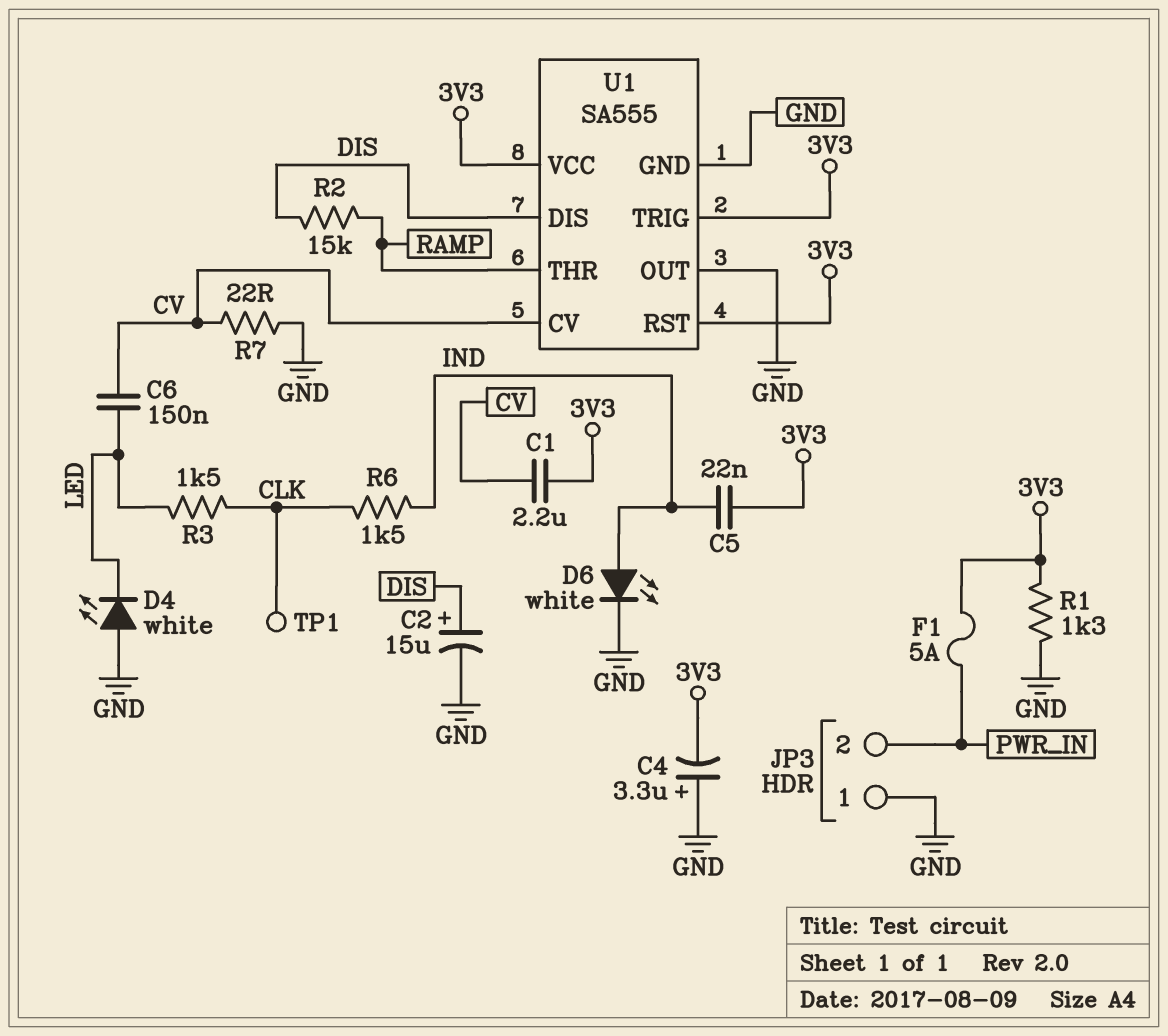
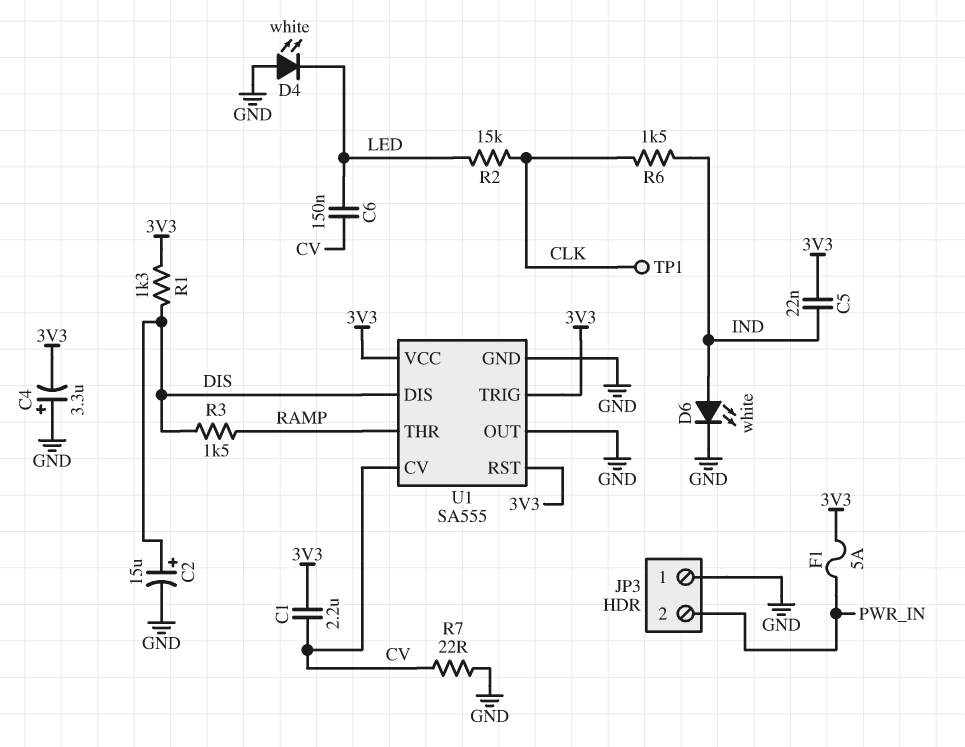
R1: 1.3k (3V3, GND) -> 1.3k (3V3, DIS)
R2: 15k (DIS, RAMP) -> 15k (CLK, LED)
R3: 1.5k (CLK, LED) -> 1.5k (DIS, RAMP)

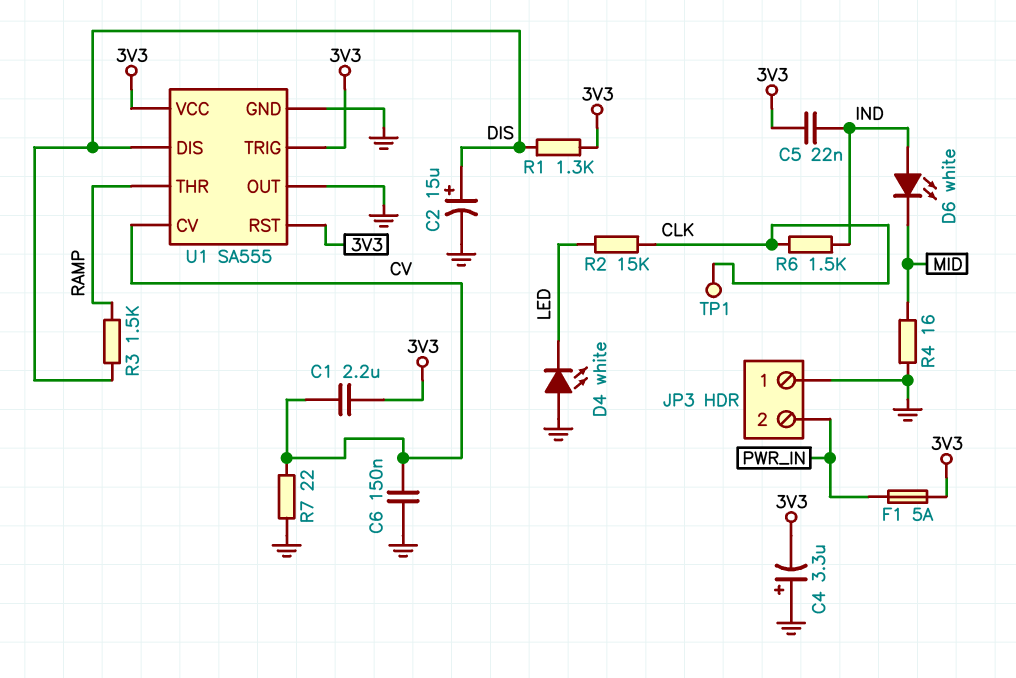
C6: 150nF (CV, LED) -> 150nF (CV, GND)
D6: LED white (A IND, K GND) -> LED white (A IND, K MID)
R4: none -> 16 (GND, MID)

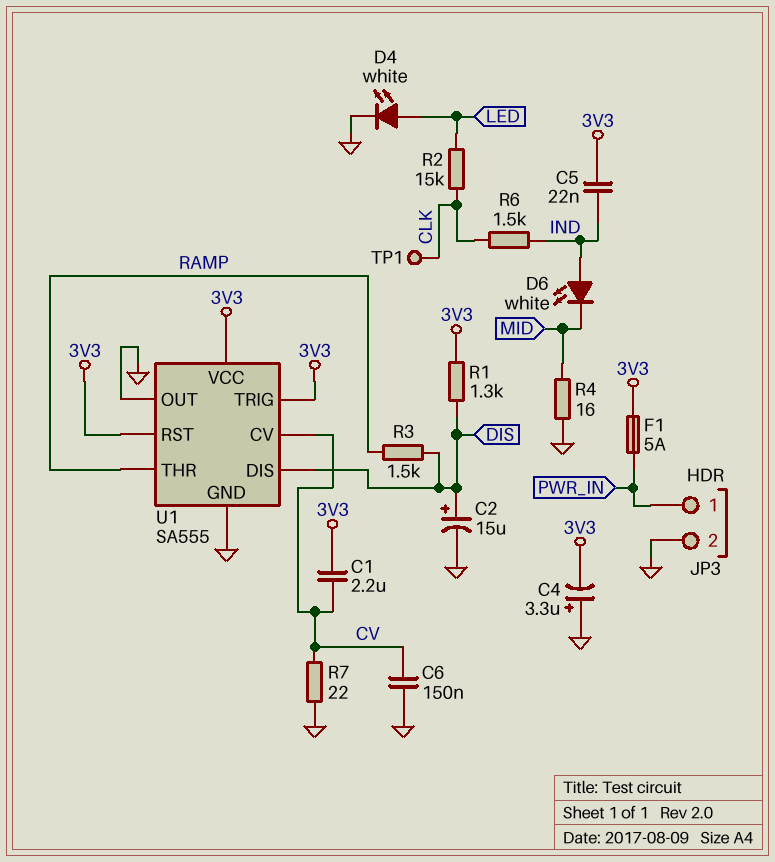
D4: LED white (A GND, K LED) -> LED white (A LED, K GND)
JP3 pin 1: GND -> PWR_IN
JP3 pin 2: PWR_IN -> GND

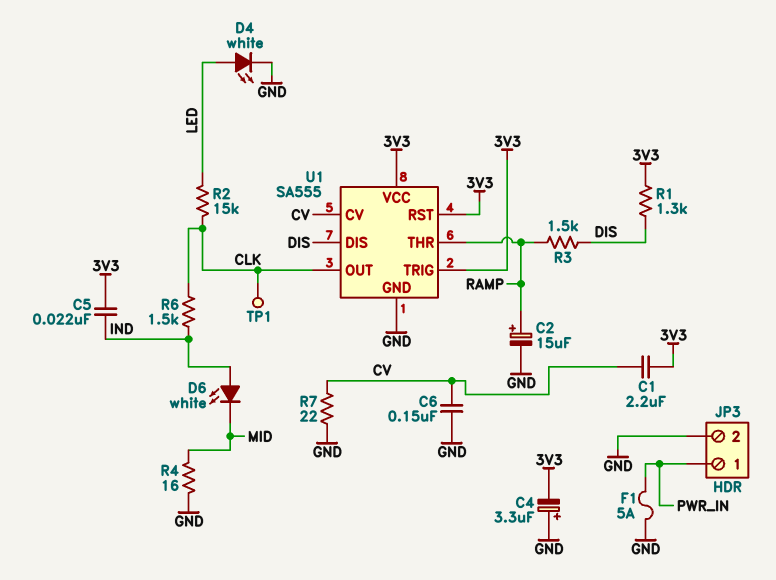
C2: 15uF (plus DIS, minus GND) -> 15uF (plus RAMP, minus GND)
F1: 5A (3V3, PWR_IN) -> 5A (GND, PWR_IN)
U1 pin OUT: GND -> CLK

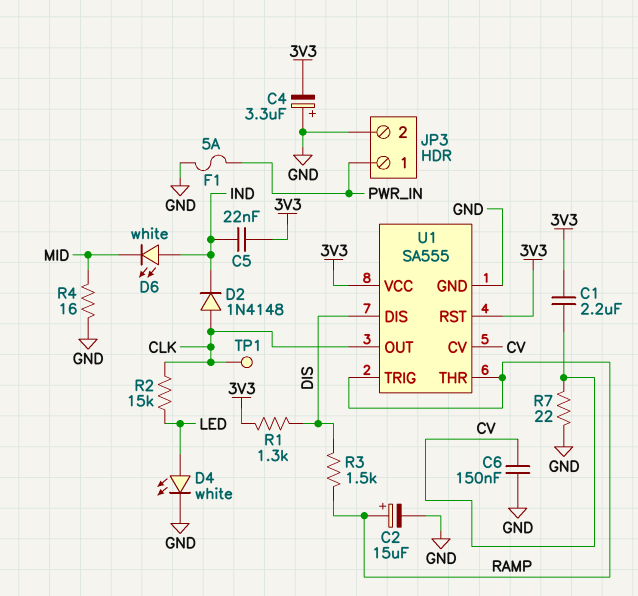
D2: none -> diode 1N4148 (A CLK, K IND)
R6: 1.5k (CLK, IND) -> none
U1 pin TRIG: 3V3 -> RAMP

